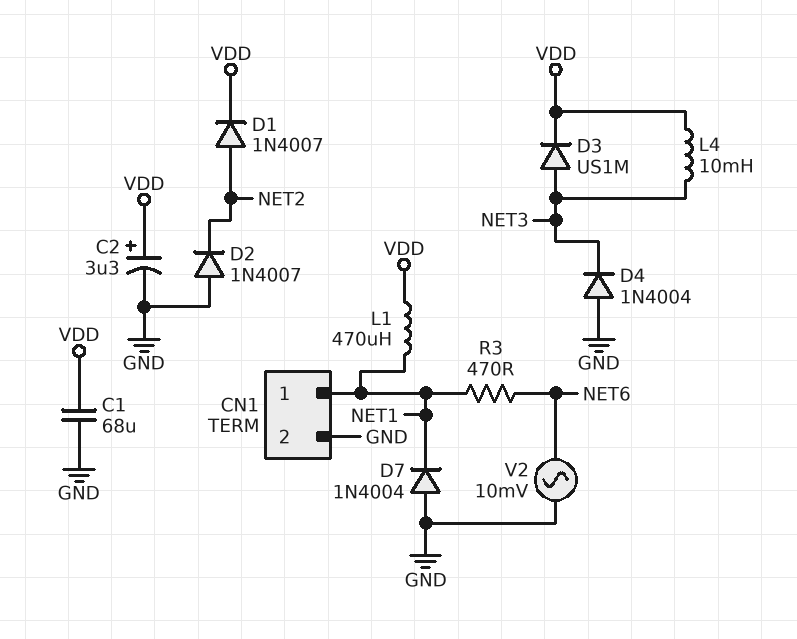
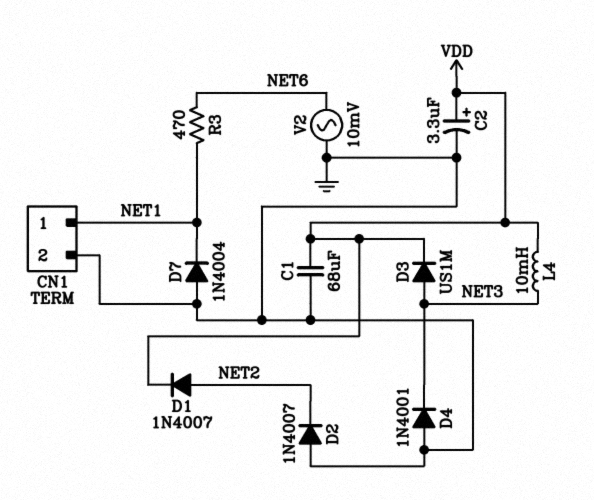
D4: diode 1N4004 (A GND, K NET3) -> diode 1N4001 (A GND, K NET3)
L1: 470uH (NET1, VDD) -> none

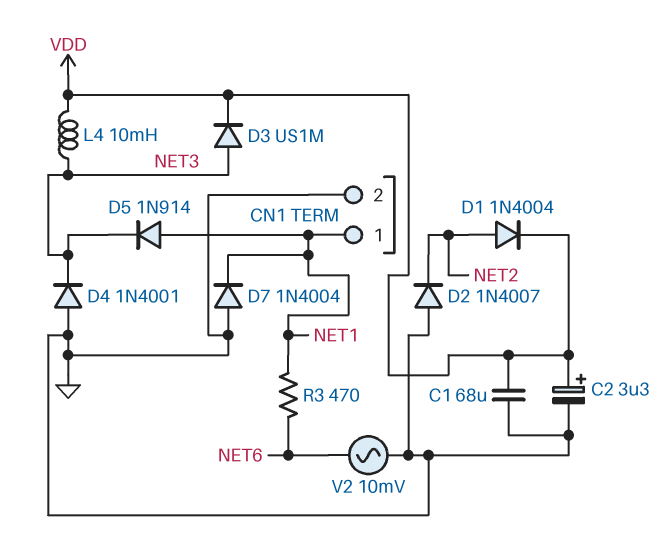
D1: diode 1N4007 (A NET2, K VDD) -> diode 1N4004 (A NET2, K VDD)
D5: none -> diode 1N914 (A NET1, K NET3)

